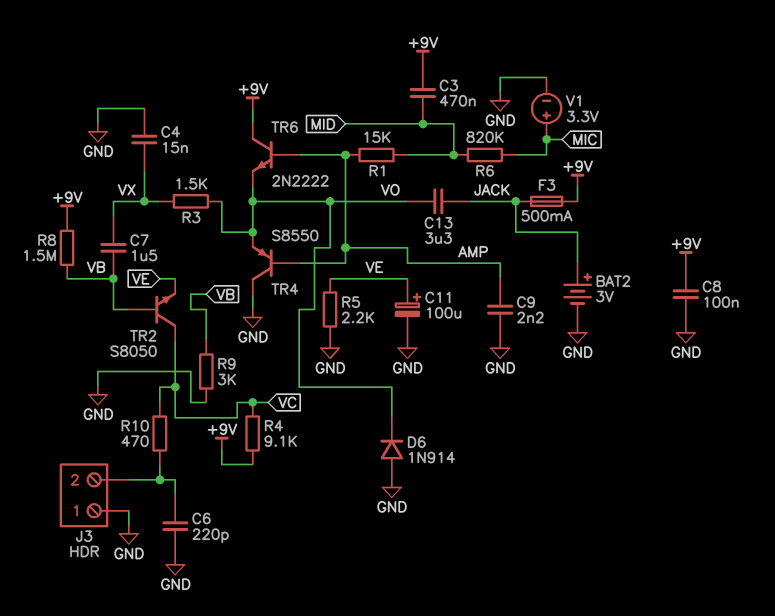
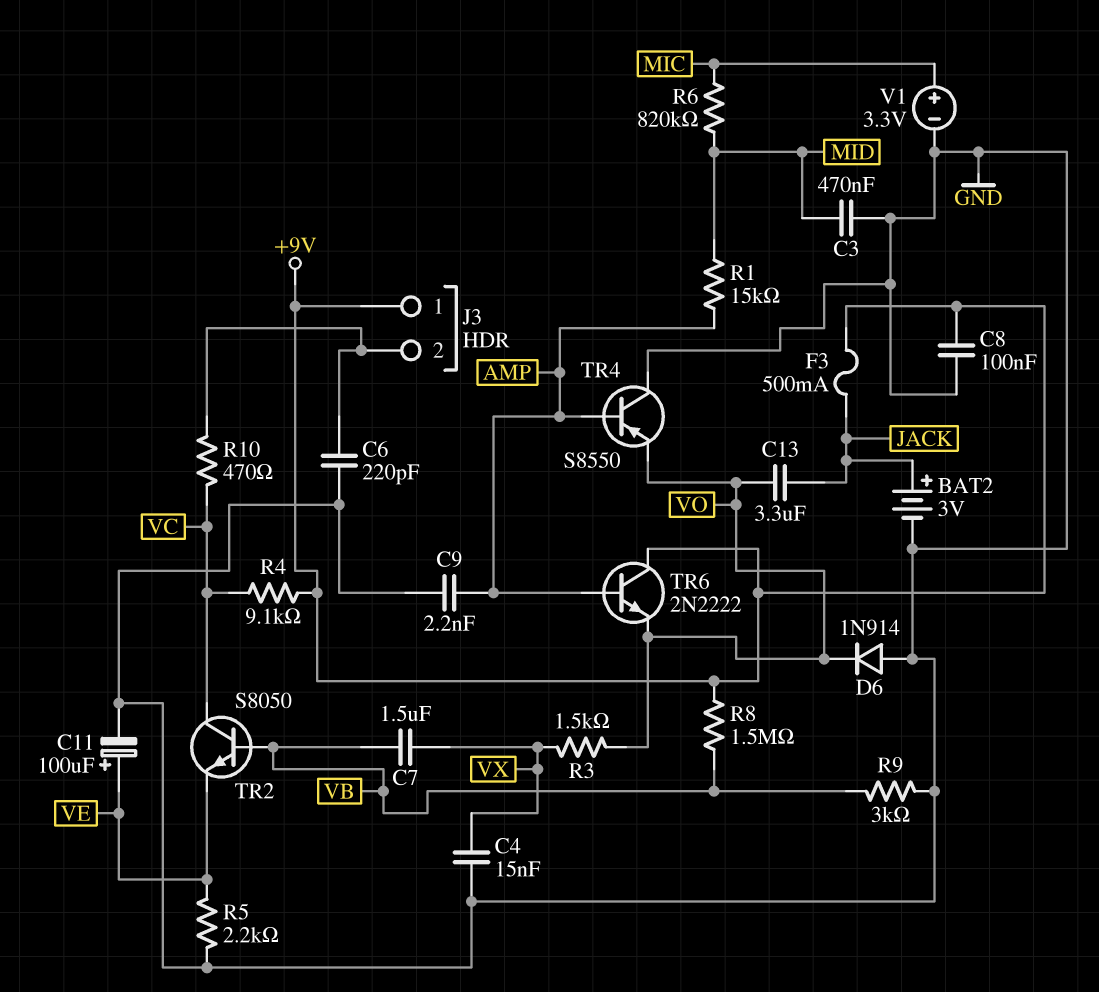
C3: 470nF (+9V, MID) -> 470nF (GND, MID)
J3 pin 1: GND -> +9V

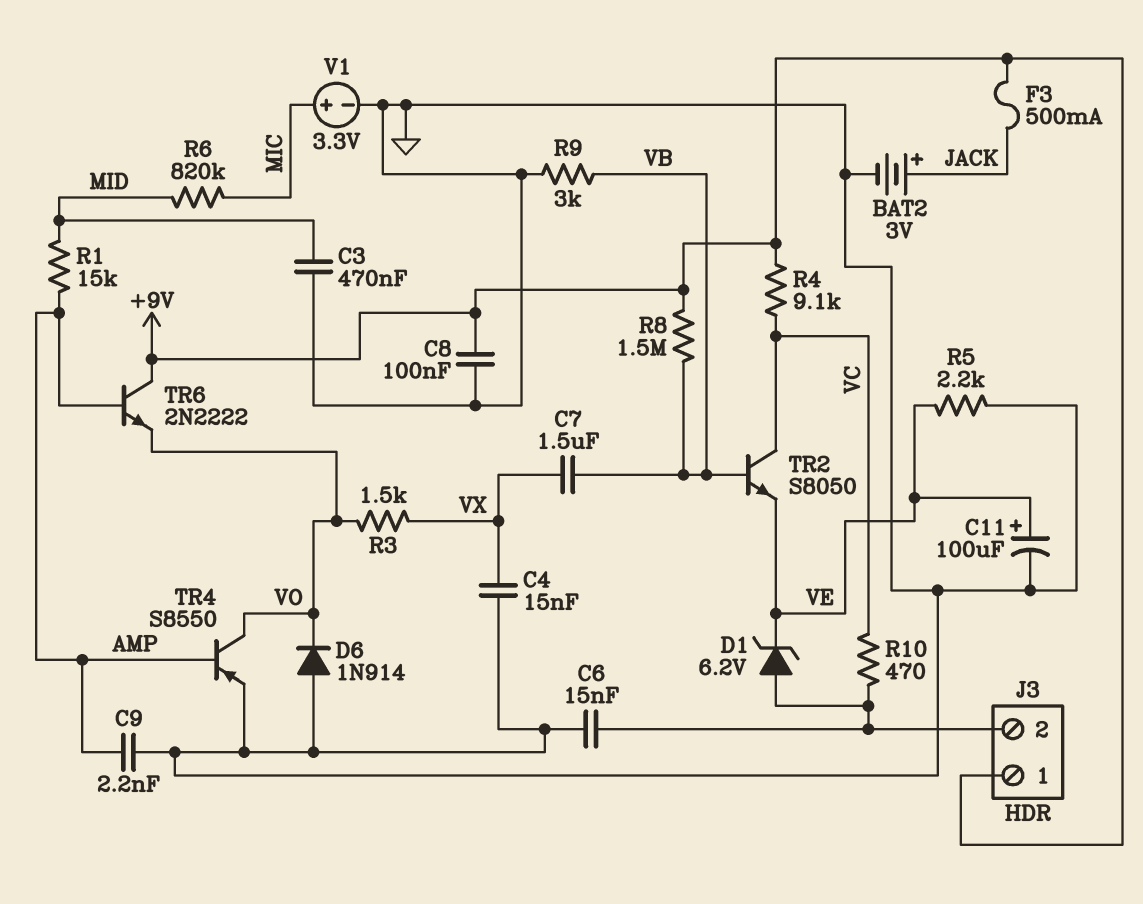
C6: 220pF (GND, J3/2) -> 15nF (GND, J3/2)
C13: 3.3uF (JACK, VO) -> none
D1: none -> zener 6.2V (A J3/2, K VE)
TR4: PNP S8550 (B AMP, C GND, E VO) -> PNP S8550 (B AMP, C VO, E GND)

